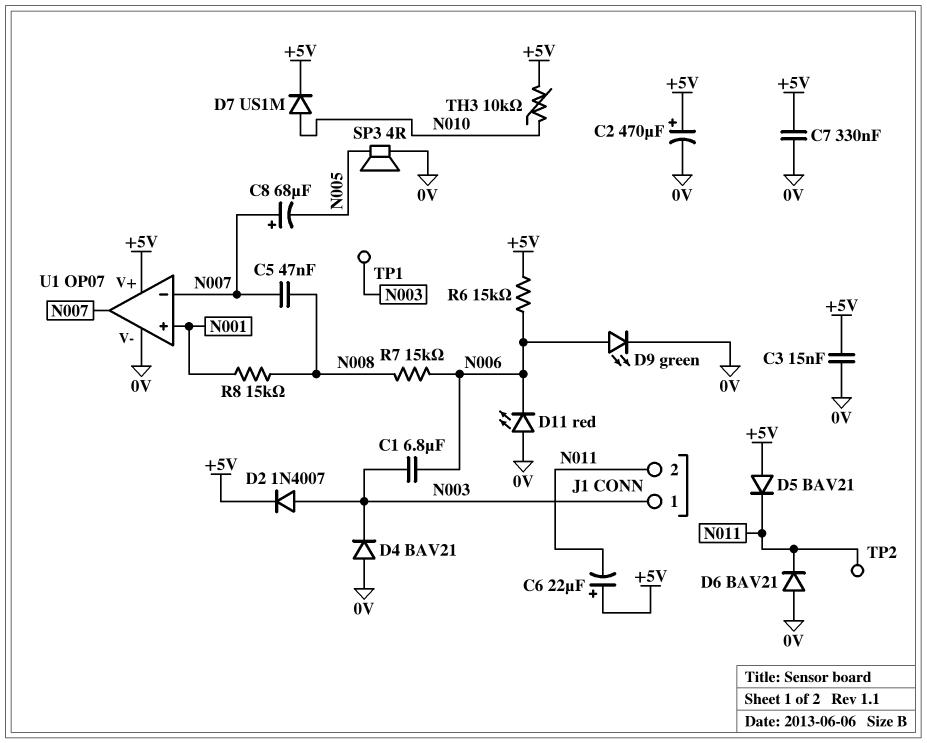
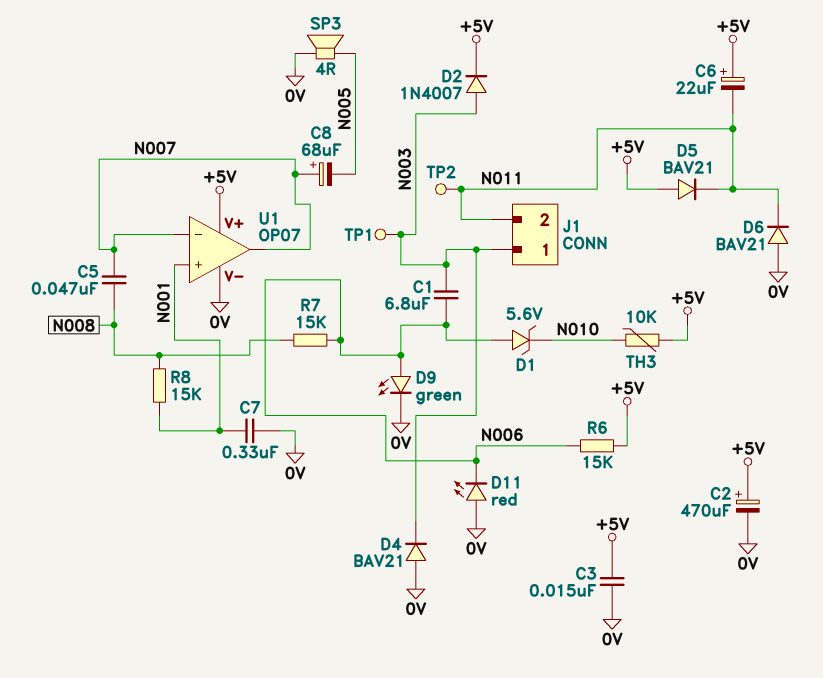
C7: 330nF (+5V, 0V) -> 330nF (0V, N001)
D1: none -> zener 5.6V (A N006, K N010)
D7: diode US1M (A N010, K +5V) -> none

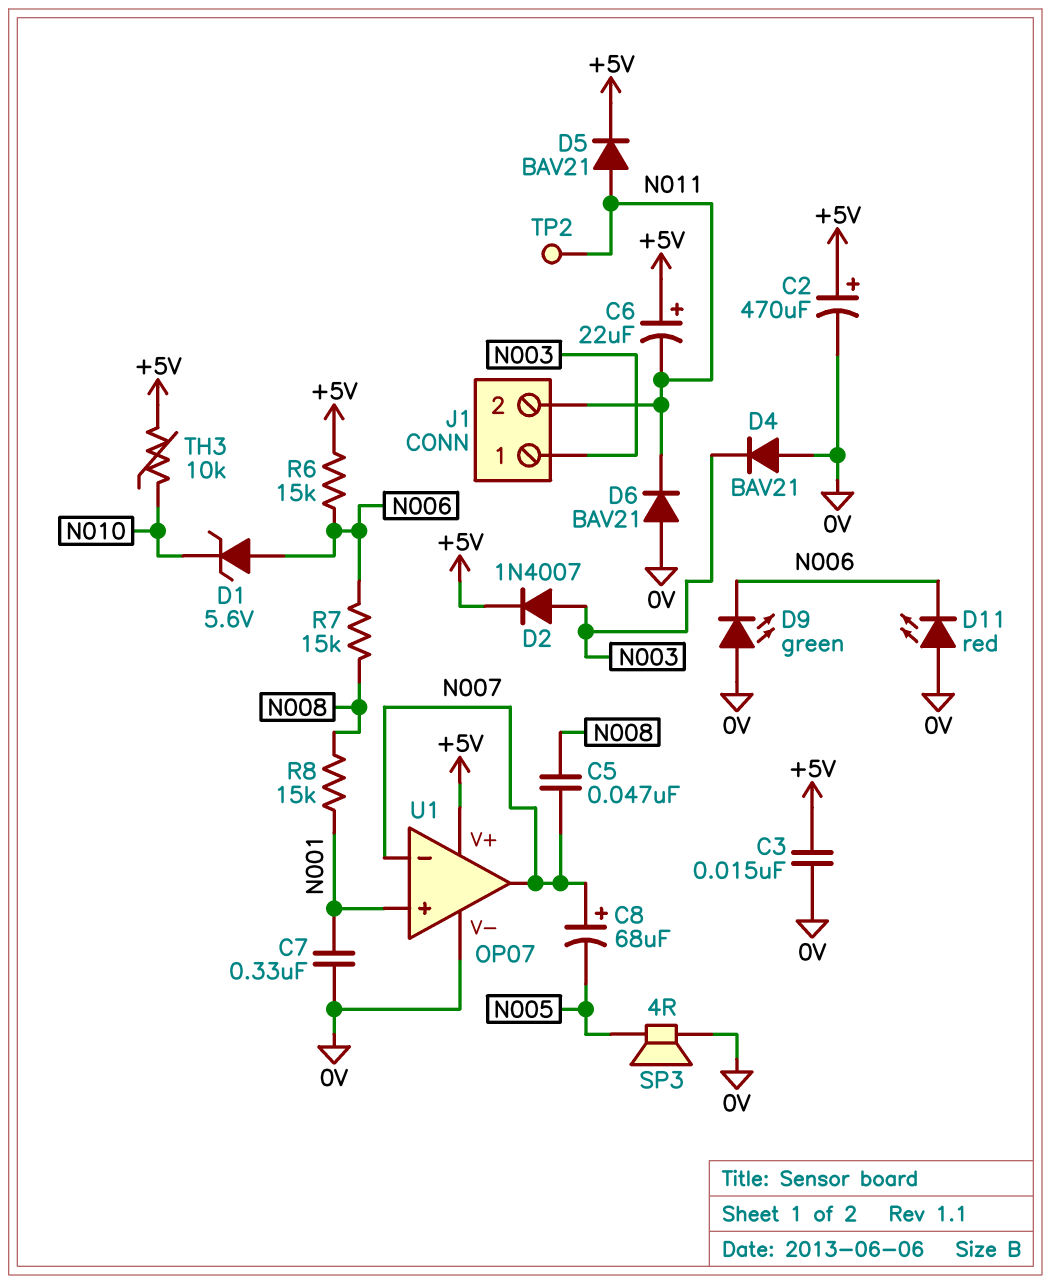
C1: 6.8uF (N003, N006) -> none
D5: diode BAV21 (A +5V, K N011) -> diode BAV21 (A N011, K +5V)
D9: LED green (A N006, K 0V) -> LED green (A 0V, K N006)
TP1: test point (N003) -> none

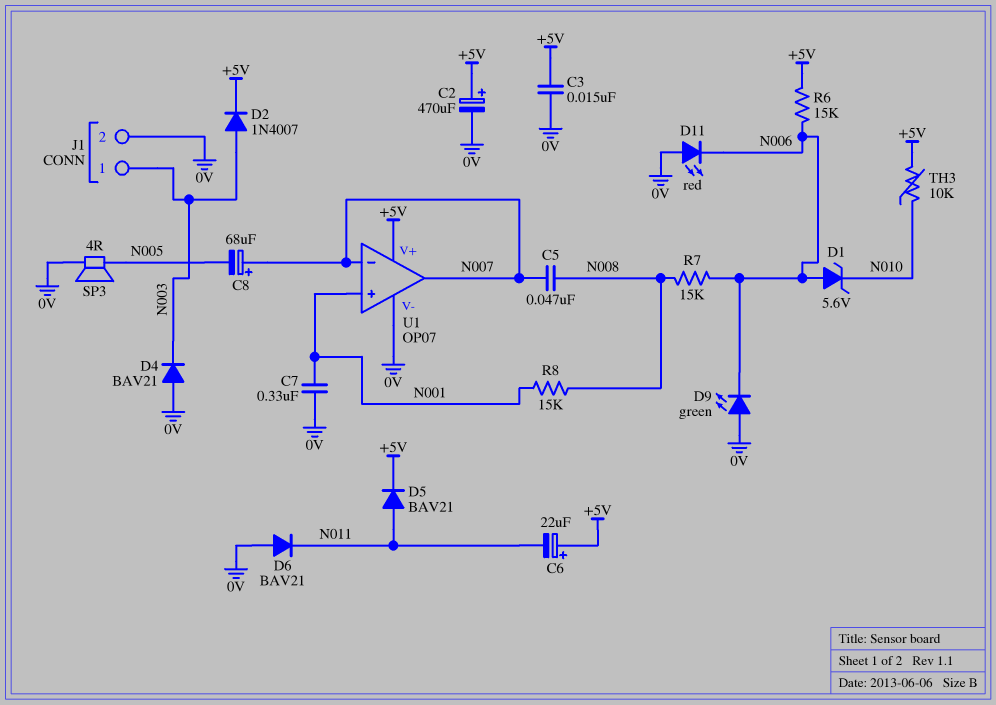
J1 pin 2: N011 -> 0V
TP2: test point (N011) -> none

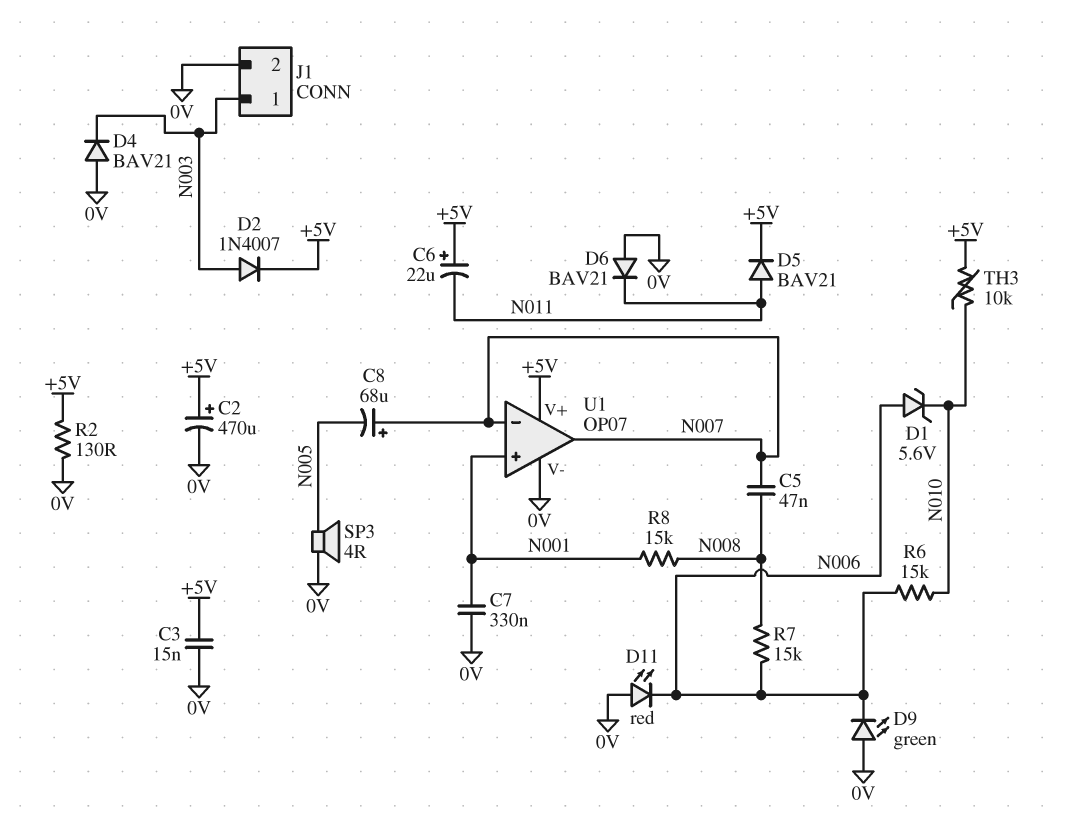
R2: none -> 130 (+5V, 0V)
R6: 15k (+5V, N006) -> 15k (N006, N010)

